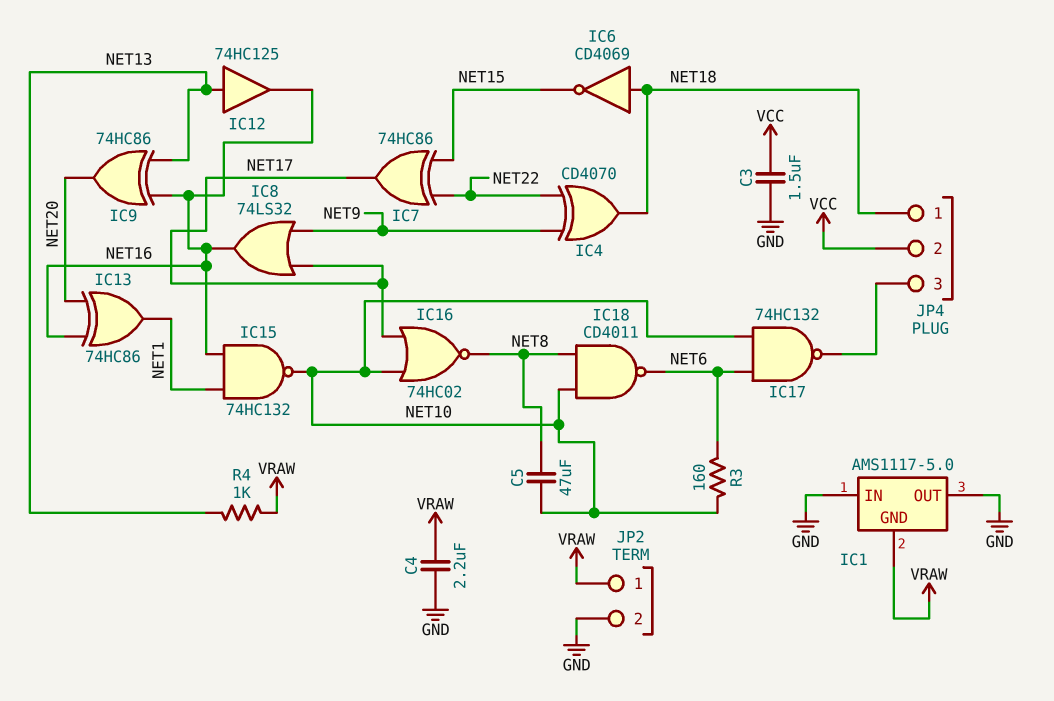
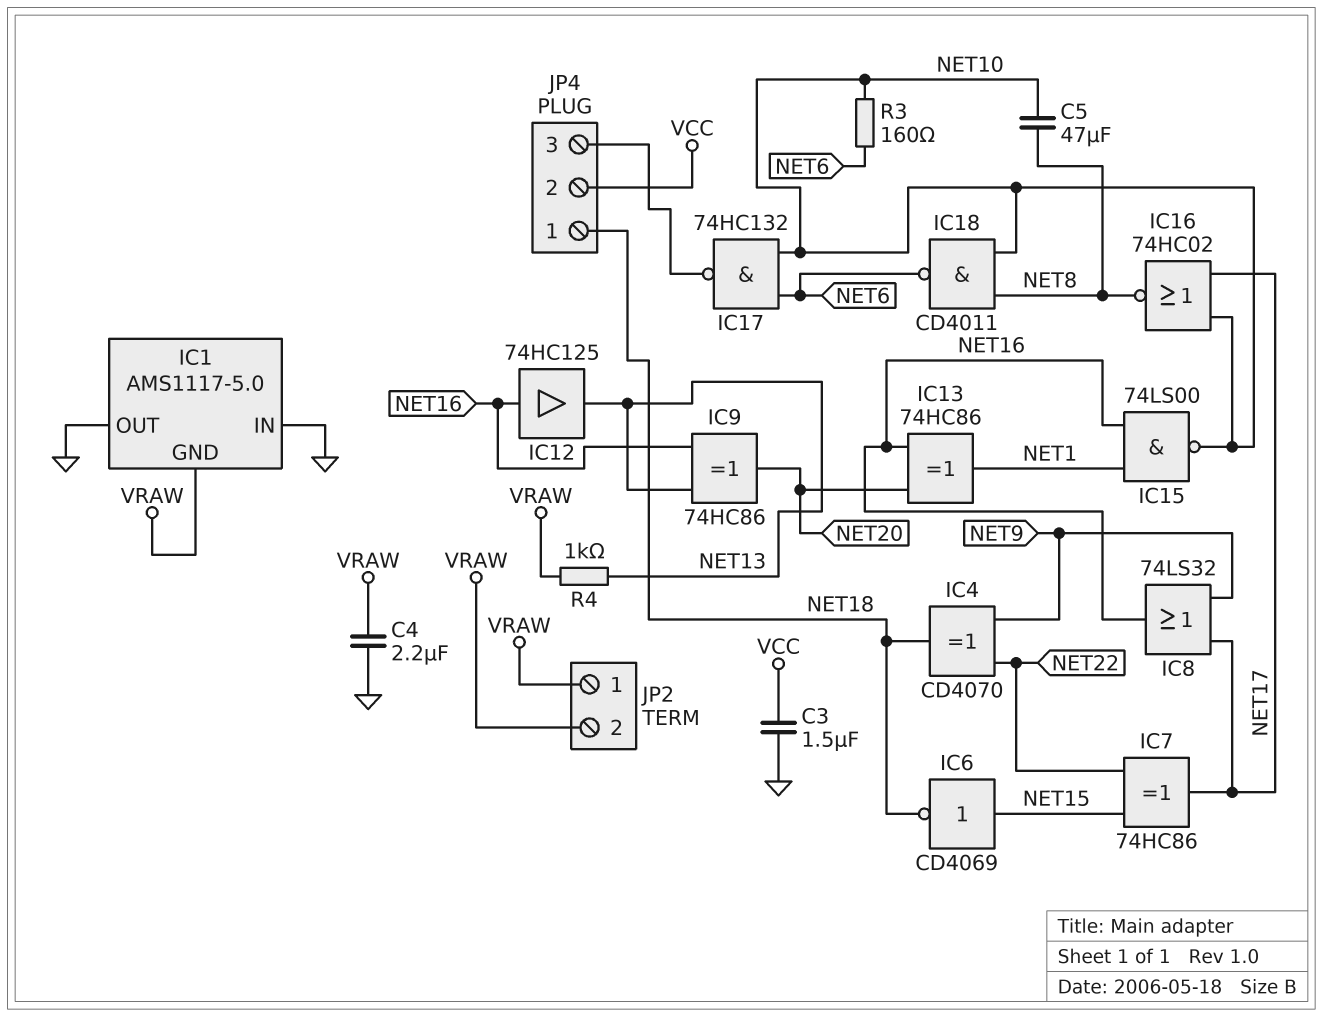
IC6: NOT CD4069 (in NET18, out NET15) -> NOT CD4069 (in NET15, out NET18)
IC12: buffer 74HC125 (in NET13, out NET16) -> buffer 74HC125 (in NET16, out NET13)
IC15: NAND 74HC132 (in NET1, in NET16, out NET10) -> NAND 74LS00 (in NET1, in NET16, out NET10)
JP2 pin 2: GND -> VRAW

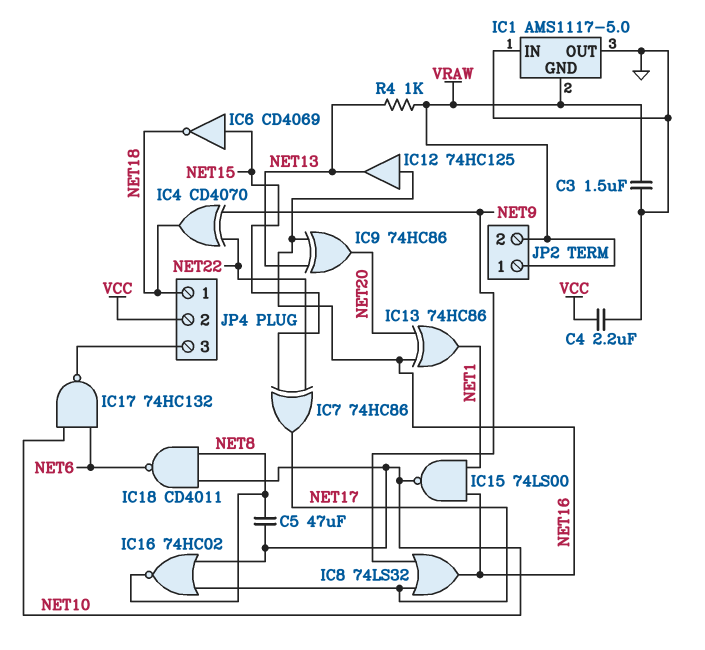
C3: 1.5uF (GND, VCC) -> 1.5uF (GND, VRAW)
C4: 2.2uF (GND, VRAW) -> 2.2uF (GND, VCC)
R3: 160 (NET6, NET10) -> none

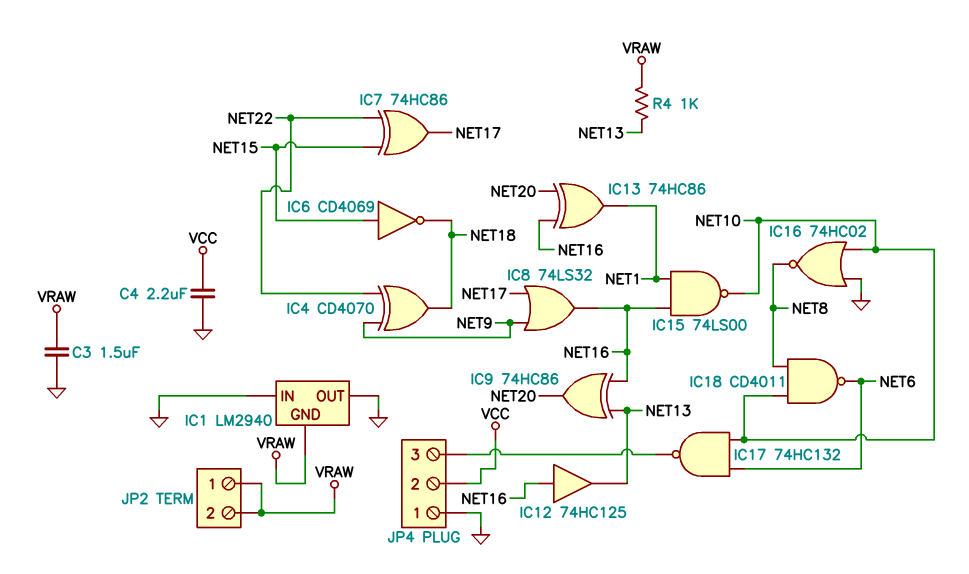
C5: 47uF (NET8, NET10) -> none
IC1: AMS1117-5.0 -> LM2940
IC16: NOR 74HC02 (in NET10, in NET17, out NET8) -> NOR 74HC02 (in GND, in NET10, out NET8)
JP4 pin 1: NET18 -> GND

